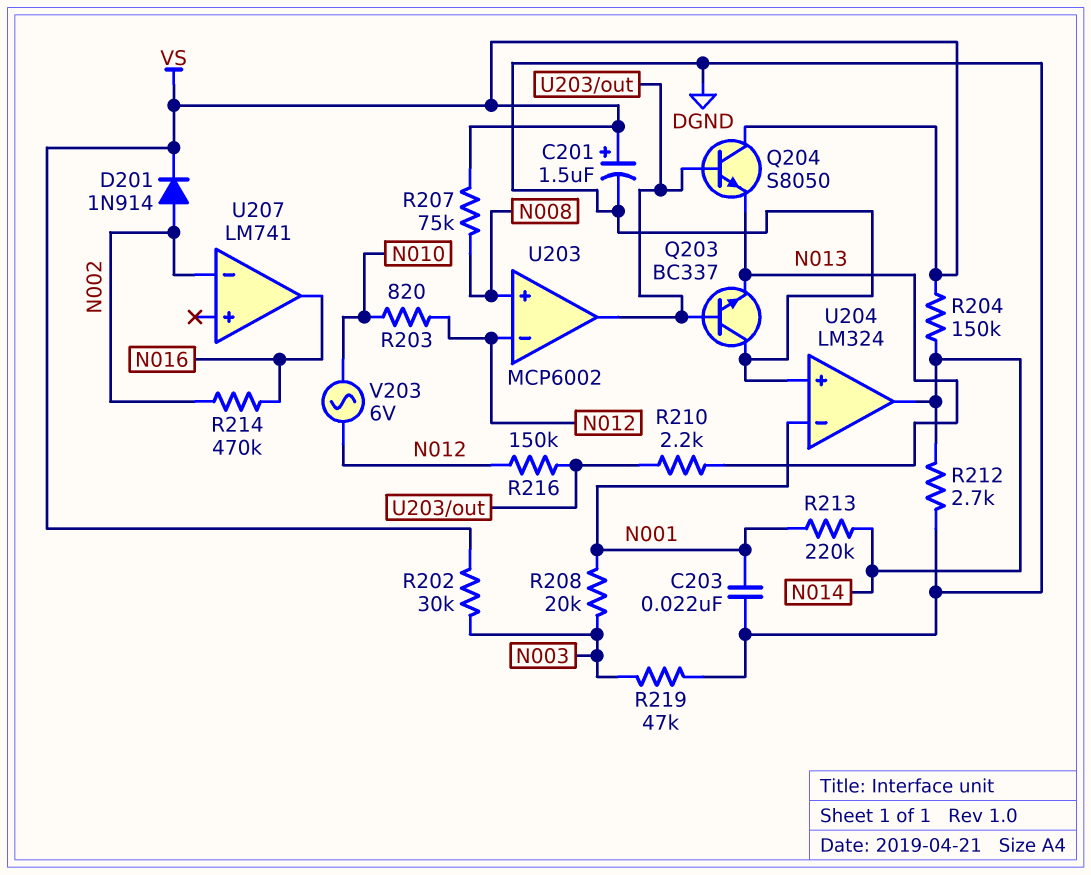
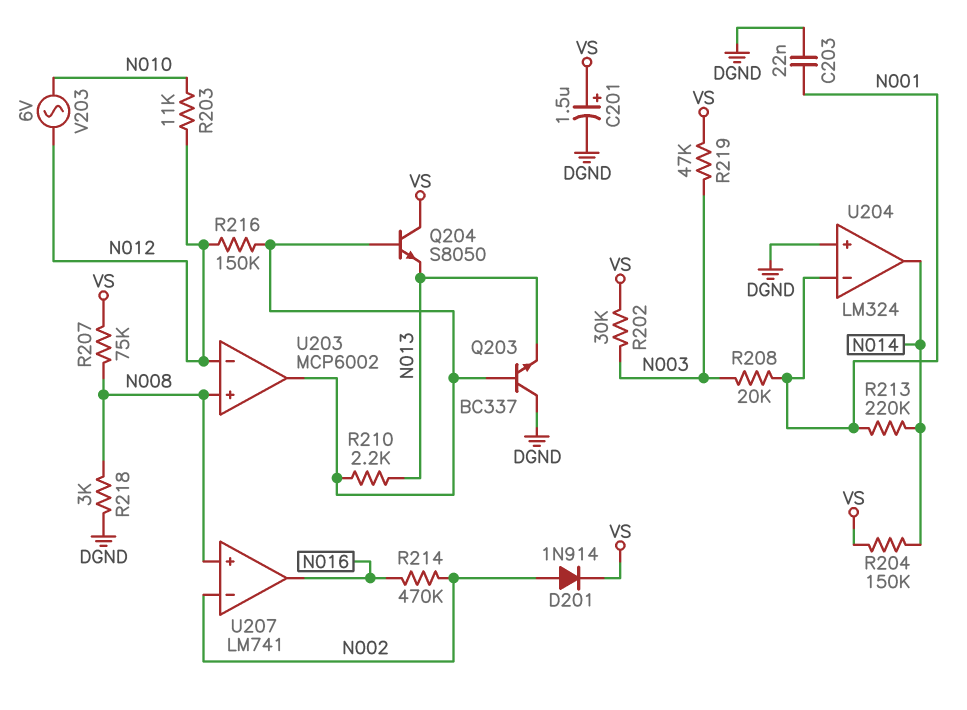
R203: 820 (N010, N012) -> 11k (N010, N012)
R212: 2.7k (DGND, N014) -> none
R218: none -> 3k (DGND, N008)
R219: 47k (DGND, N003) -> 47k (N003, VS)
U207 pin in+: none -> N008

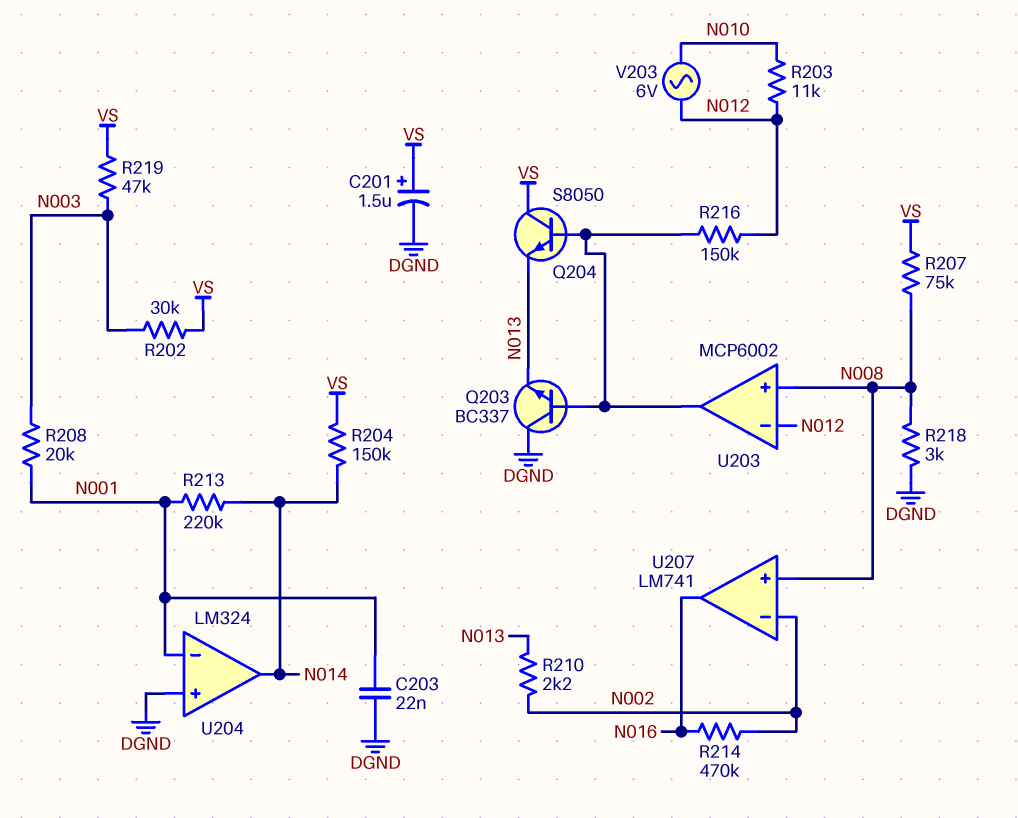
D201: diode 1N914 (A N002, K VS) -> none
R210: 2.2k (N013, U203/out) -> 2.2k (N002, N013)

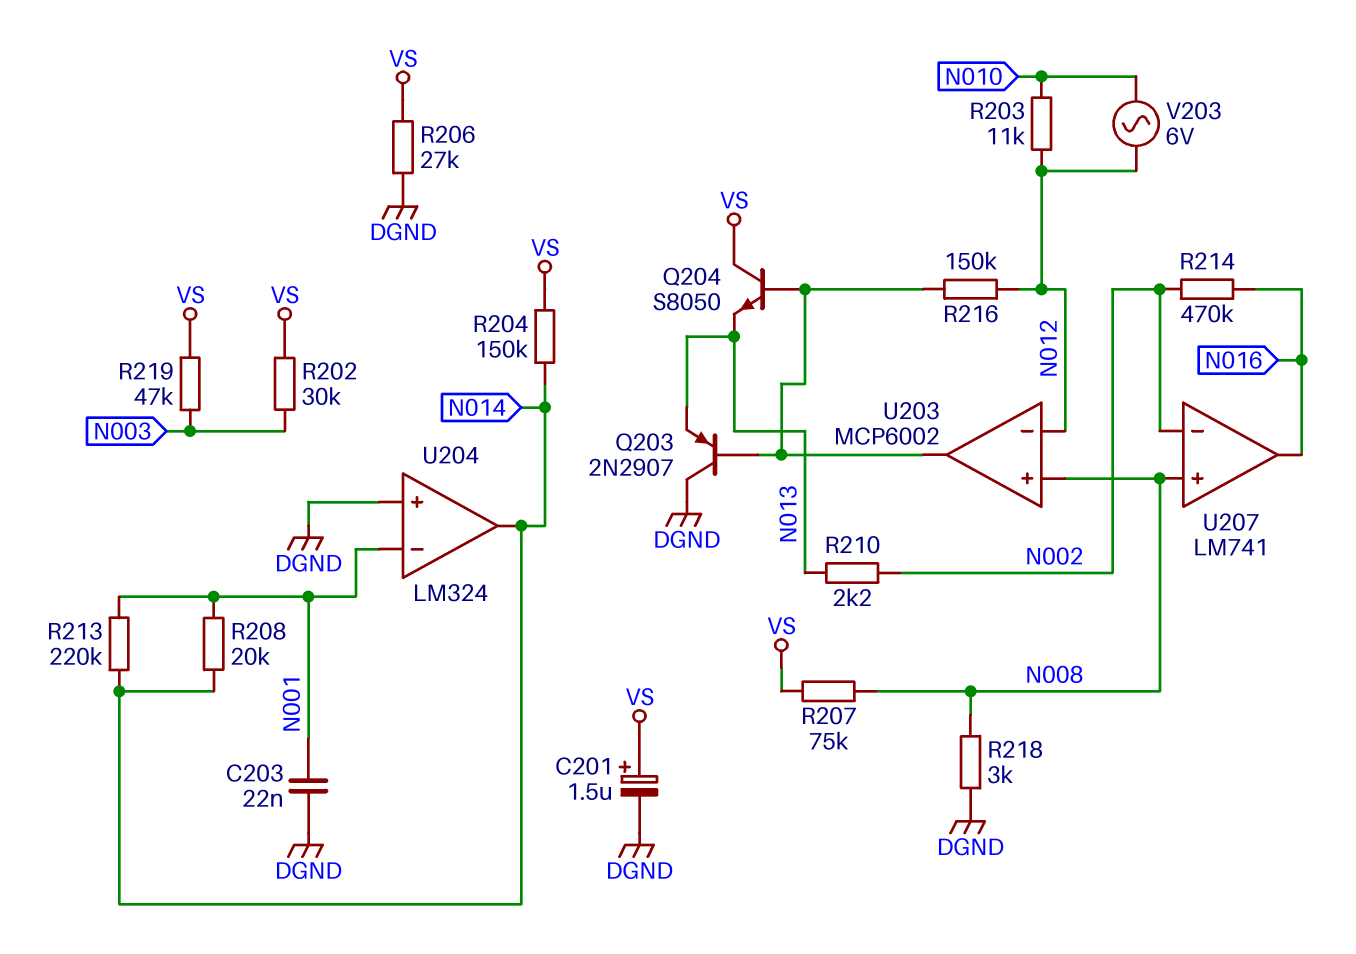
Q203: NPN BC337 (B U203/out, C DGND, E N013) -> PNP 2N2907 (B U203/out, C DGND, E N013)
R206: none -> 27k (DGND, VS)
R208: 20k (N001, N003) -> 20k (N001, N014)

